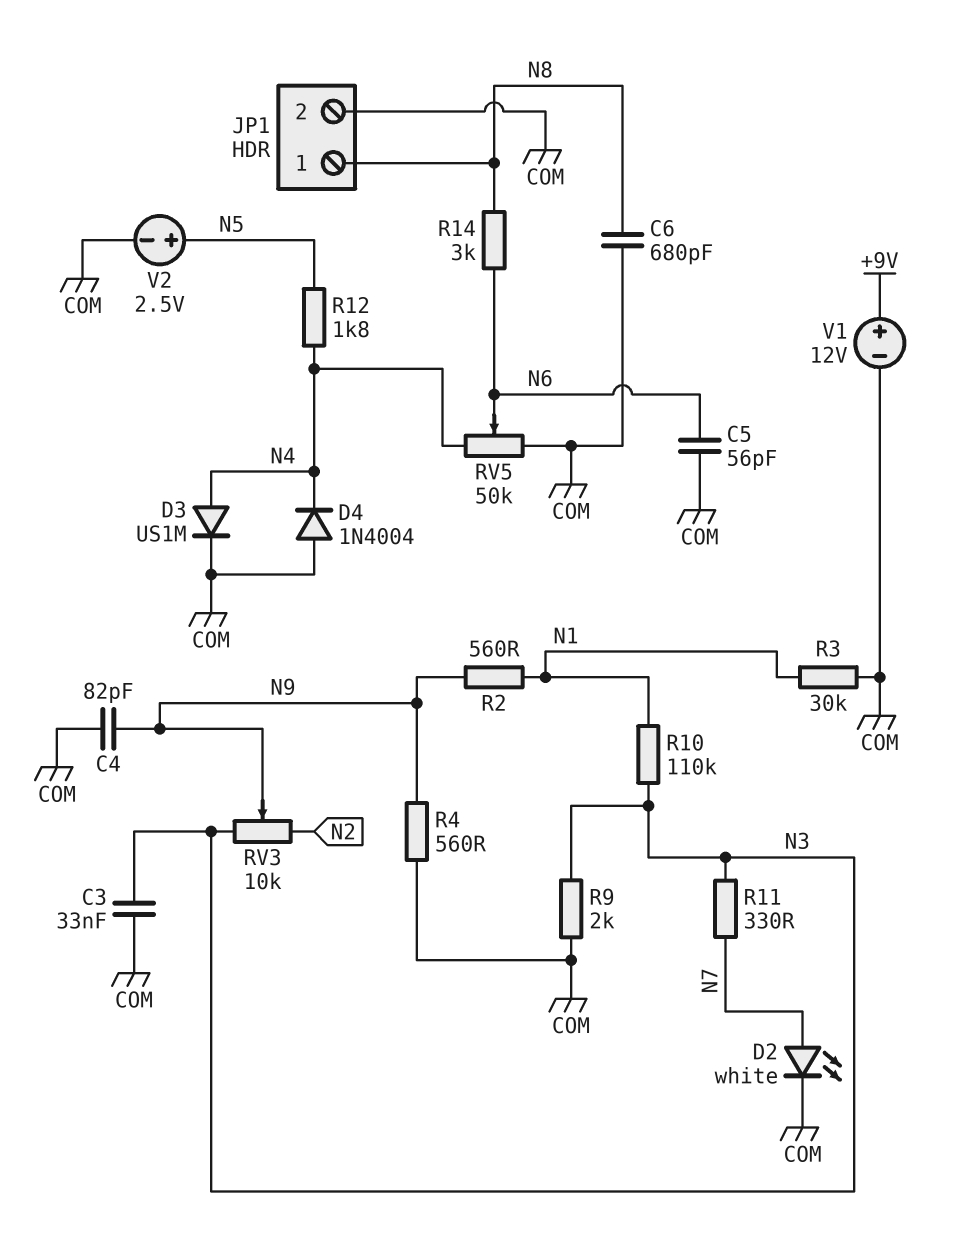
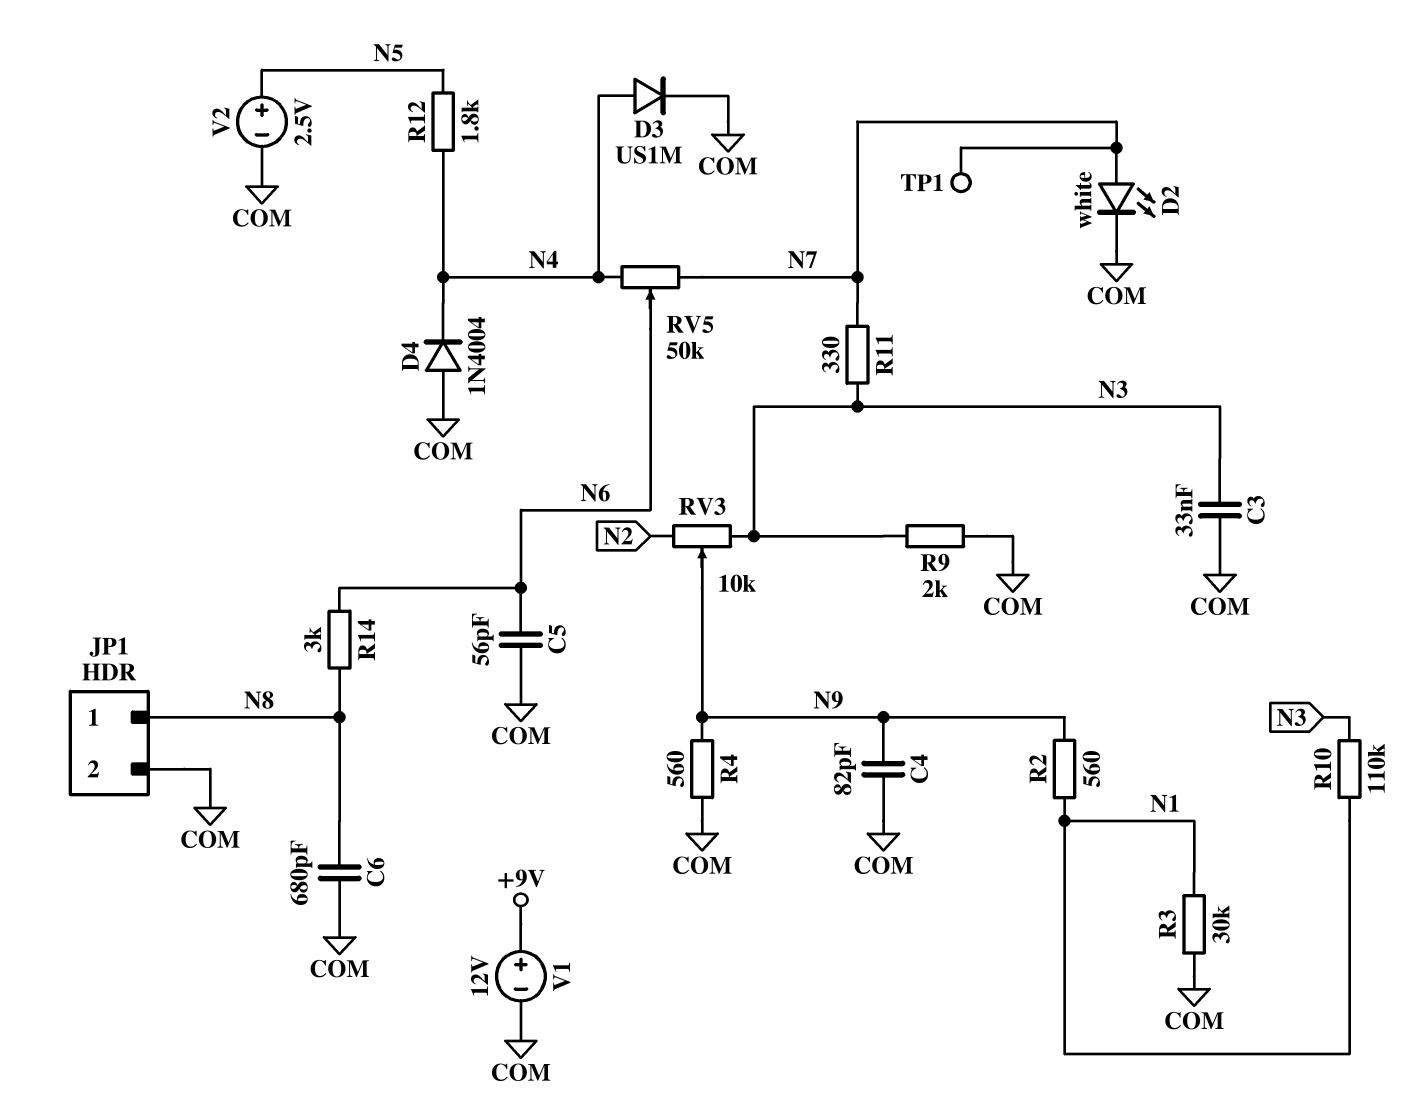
RV5: 50k (COM, N4, wiper N6) -> 50k (N4, N7, wiper N6)
TP1: none -> test point (N7)

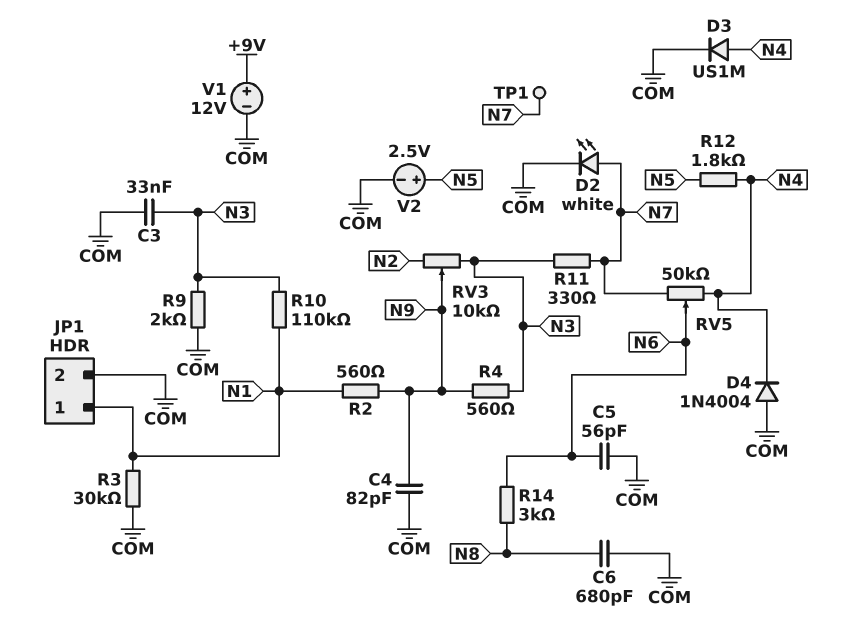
JP1 pin 1: N8 -> N1
R4: 560 (COM, N9) -> 560 (N3, N9)

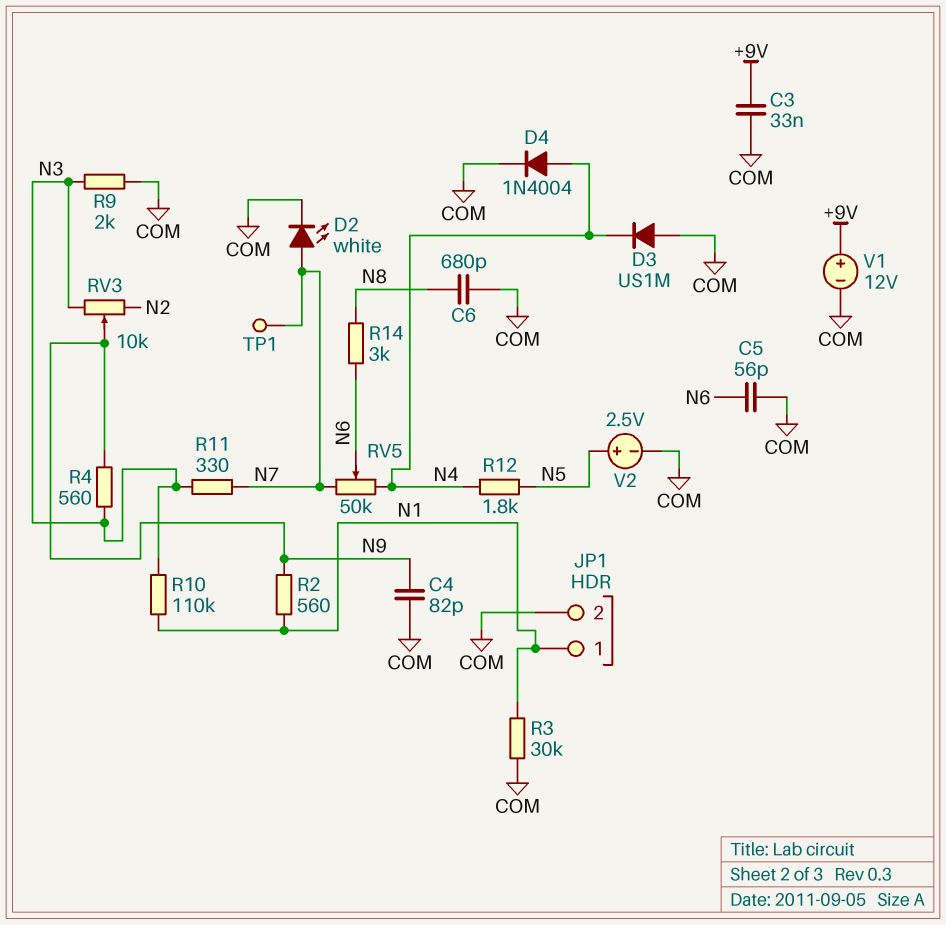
C3: 33nF (COM, N3) -> 33nF (+9V, COM)
D3: diode US1M (A N4, K COM) -> diode US1M (A COM, K N4)
D4: diode 1N4004 (A COM, K N4) -> diode 1N4004 (A N4, K COM)

